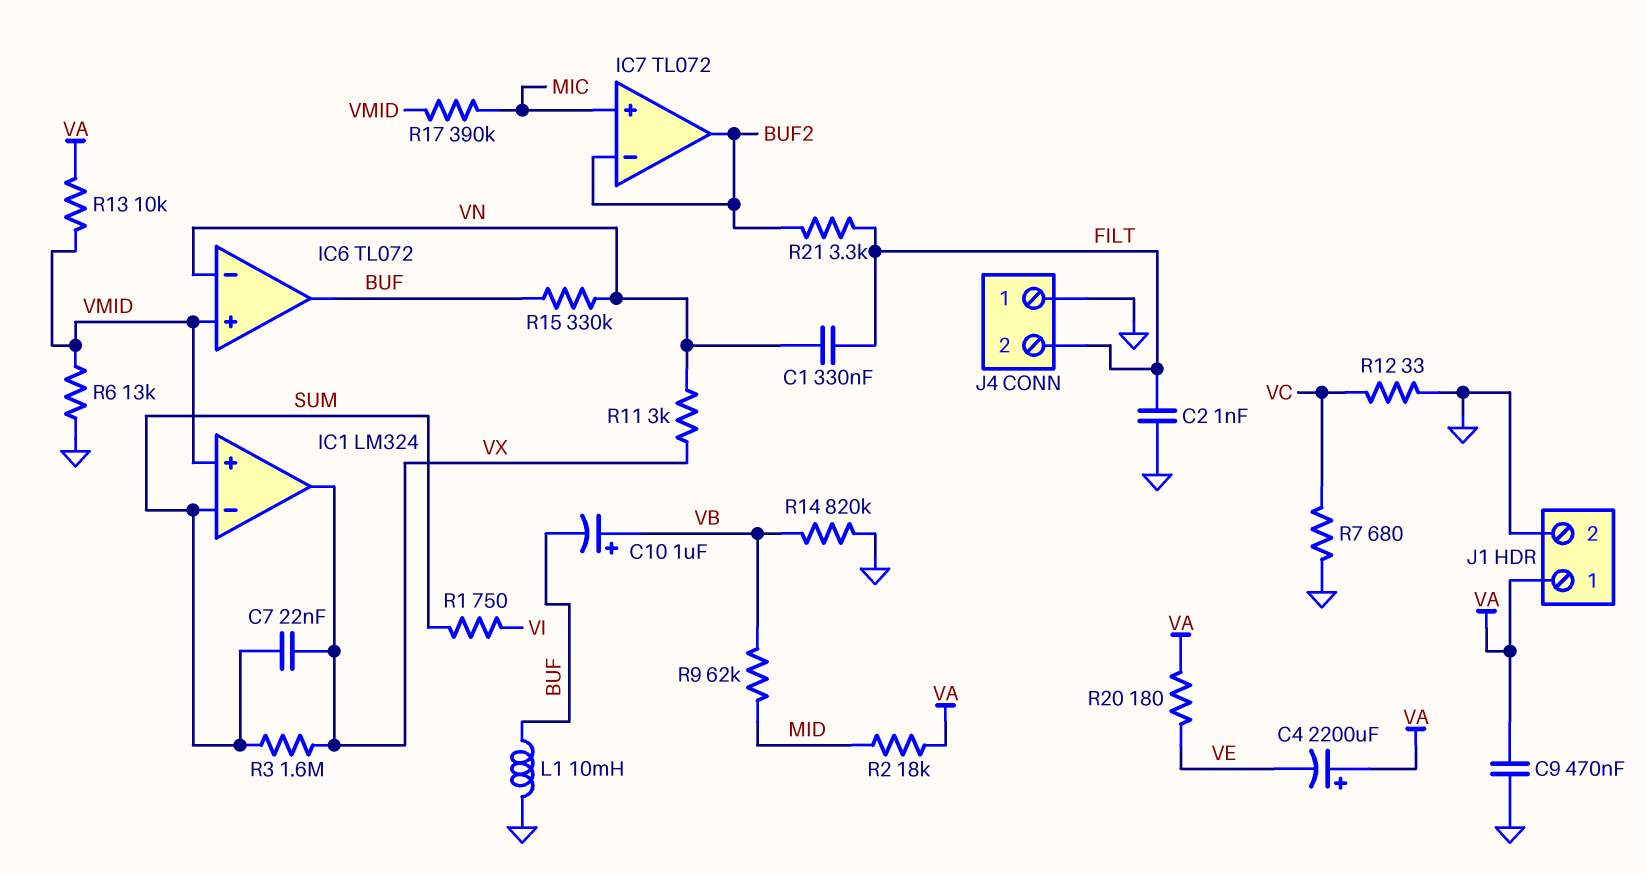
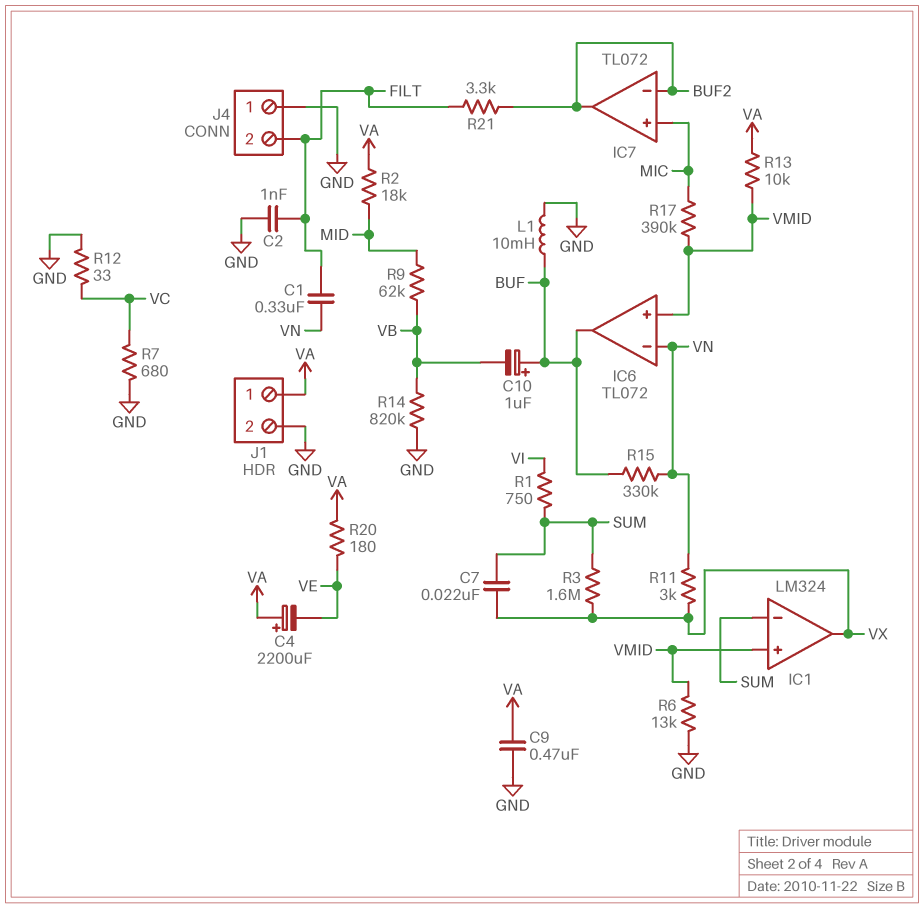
C10: 1uF (plus VB, minus BUF) -> 1uF (plus BUF, minus VB)

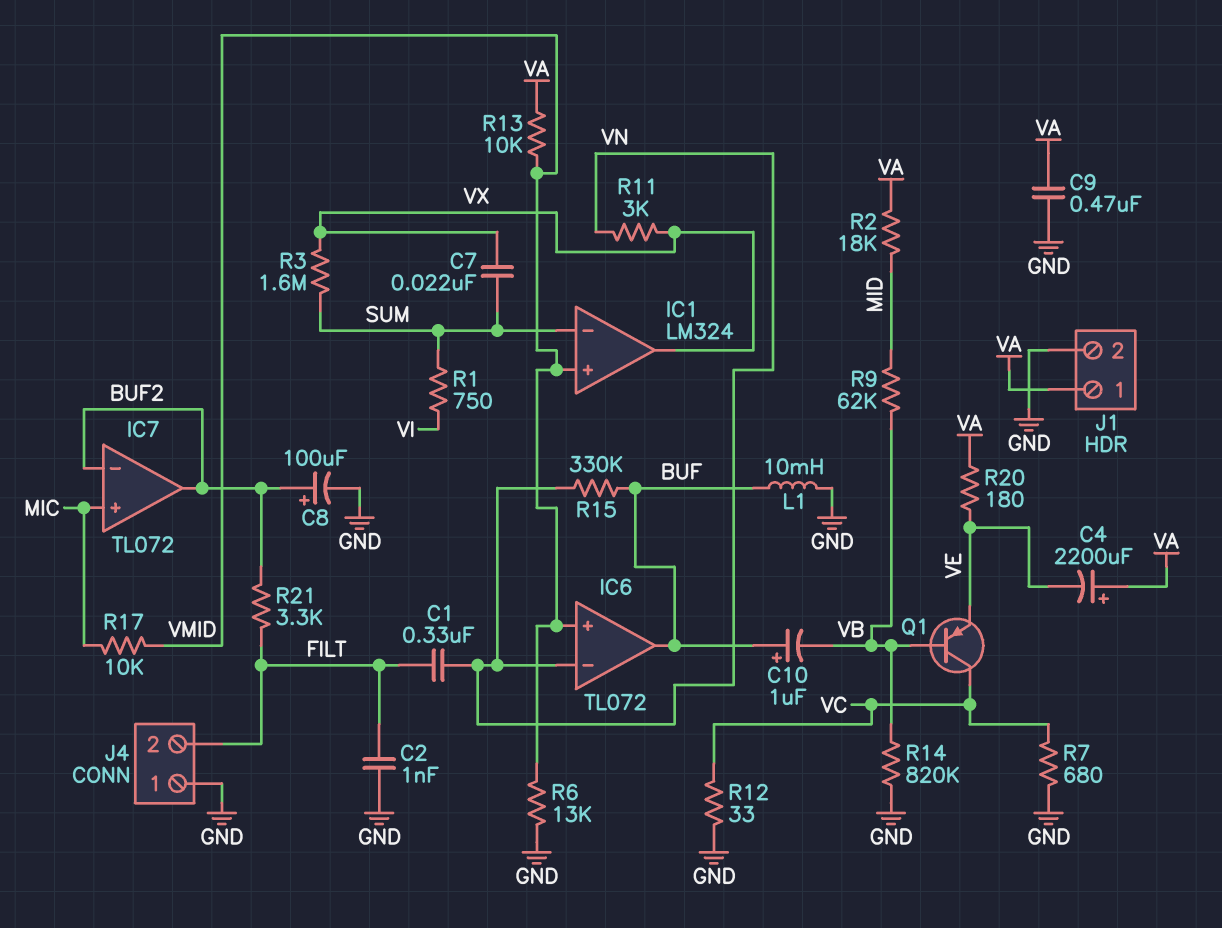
C8: none -> 100uF (plus BUF2, minus GND)
Q1: none -> PNP (B VB, C VC, E VE)
R17: 390k (MIC, VMID) -> 10k (MIC, VMID)

